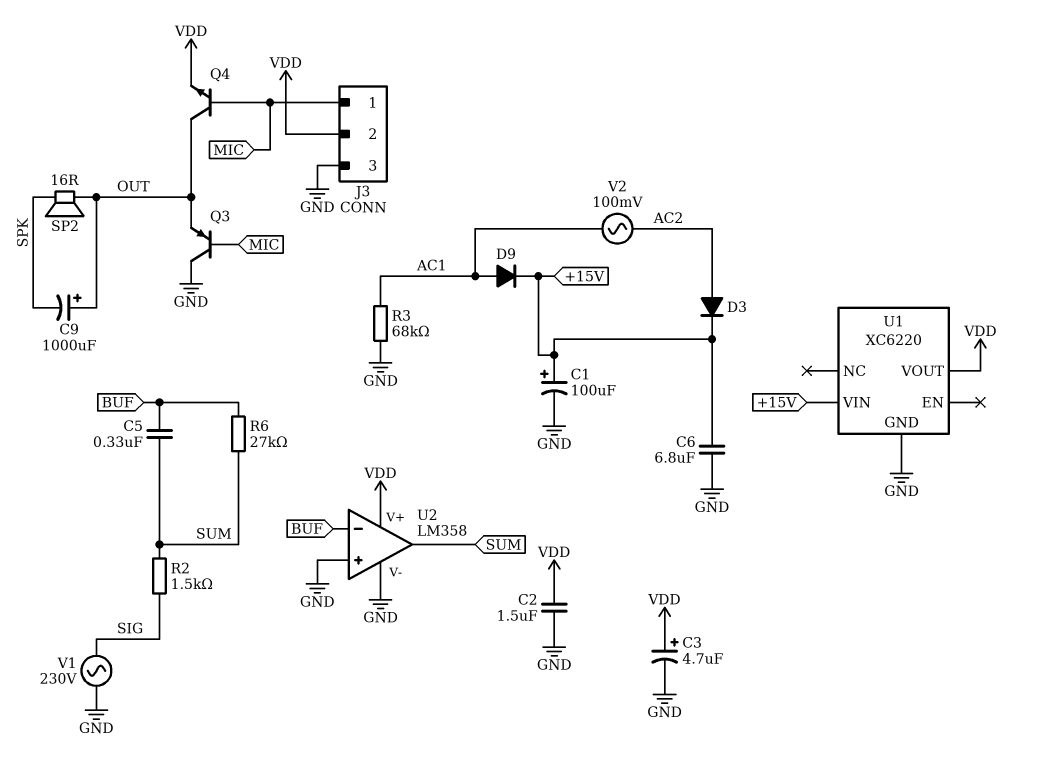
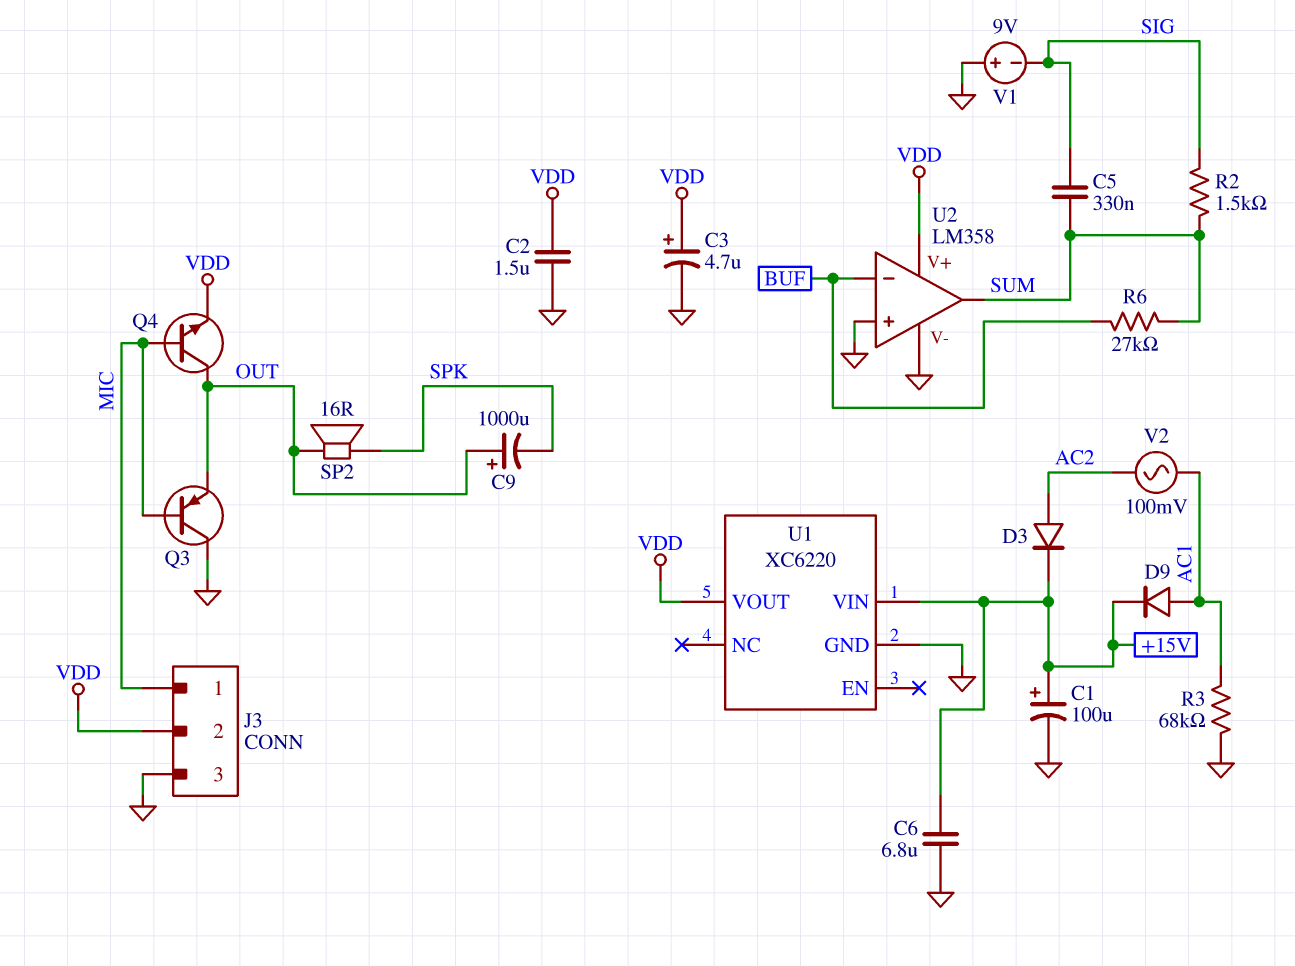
C5: 330nF (BUF, SUM) -> 330nF (SIG, SUM)
V1: AC 230V (GND, SIG) -> 9V (plus GND, minus SIG)

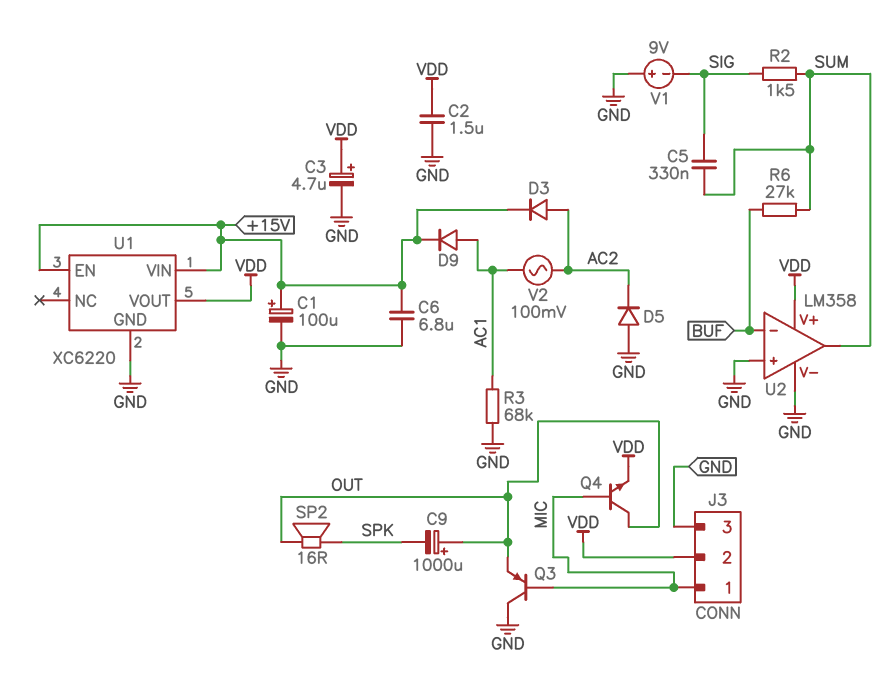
D5: none -> diode (A GND, K AC2)
U1 pin EN: none -> +15V

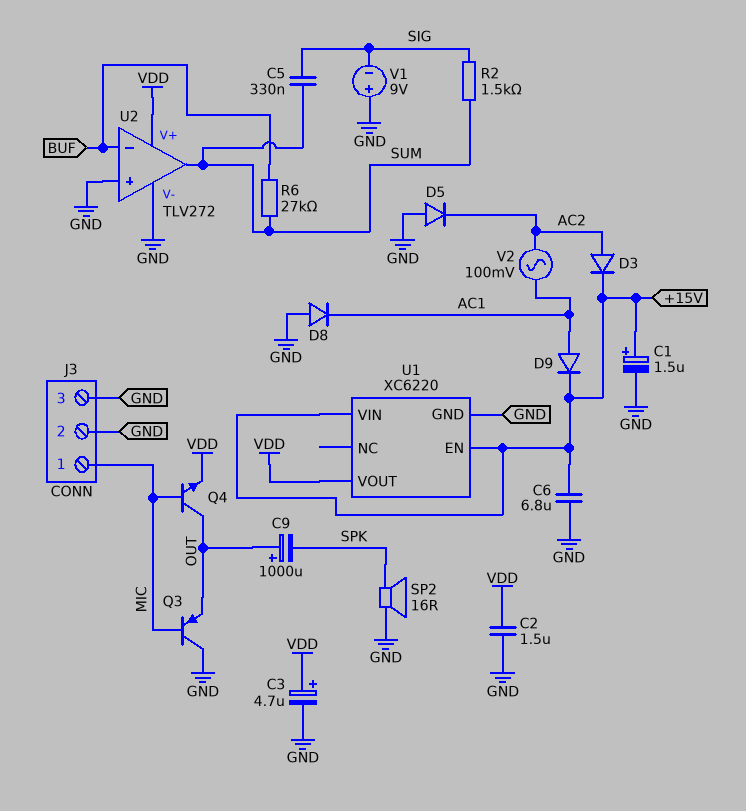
C1: 100uF (plus +15V, minus GND) -> 1.5uF (plus +15V, minus GND)
D8: none -> diode (A GND, K AC1)
J3 pin 2: VDD -> GND
R3: 68k (AC1, GND) -> none
SP2: speaker 16R (OUT, SPK) -> speaker 16R (GND, SPK)
U2: LM358 -> TLV272

